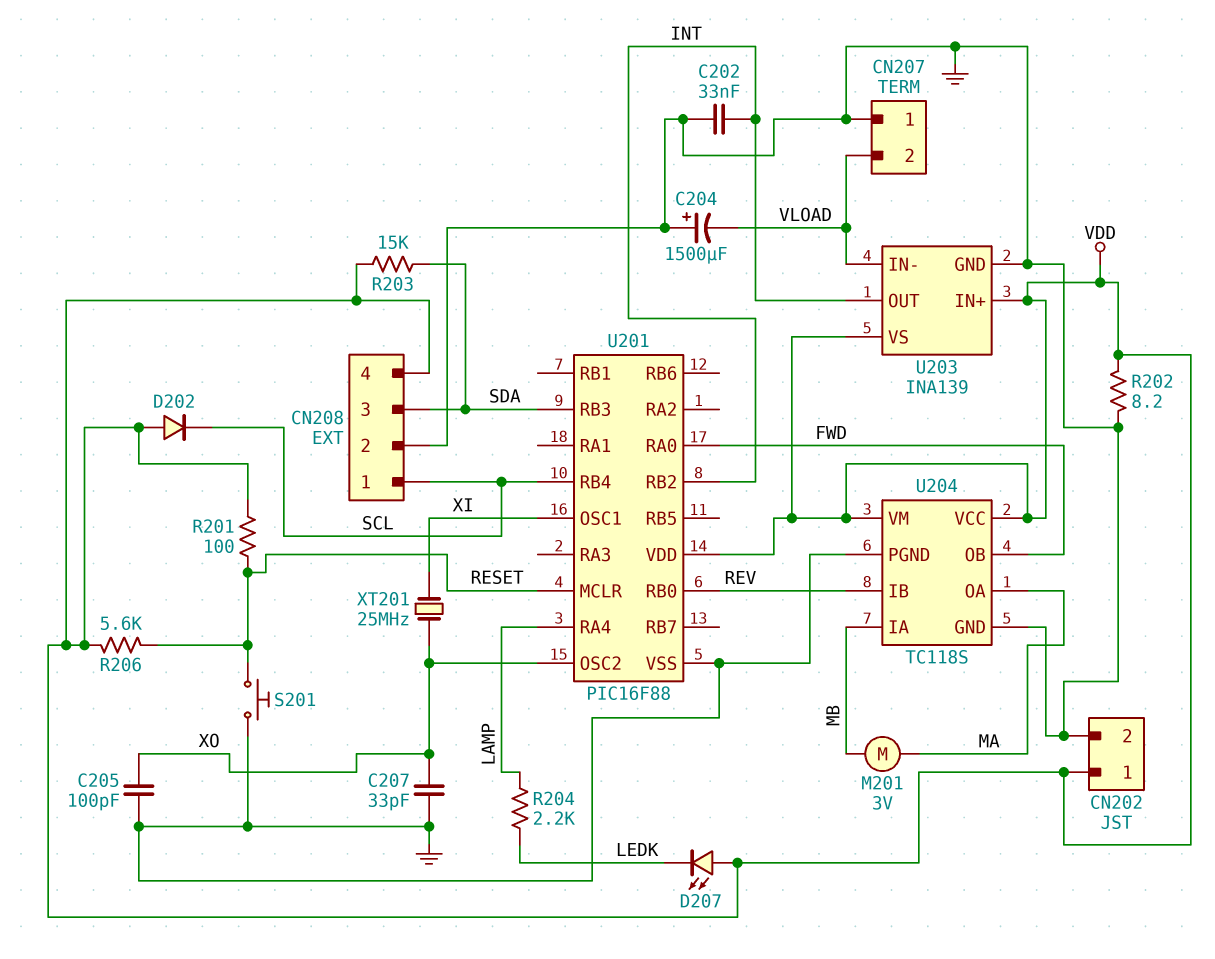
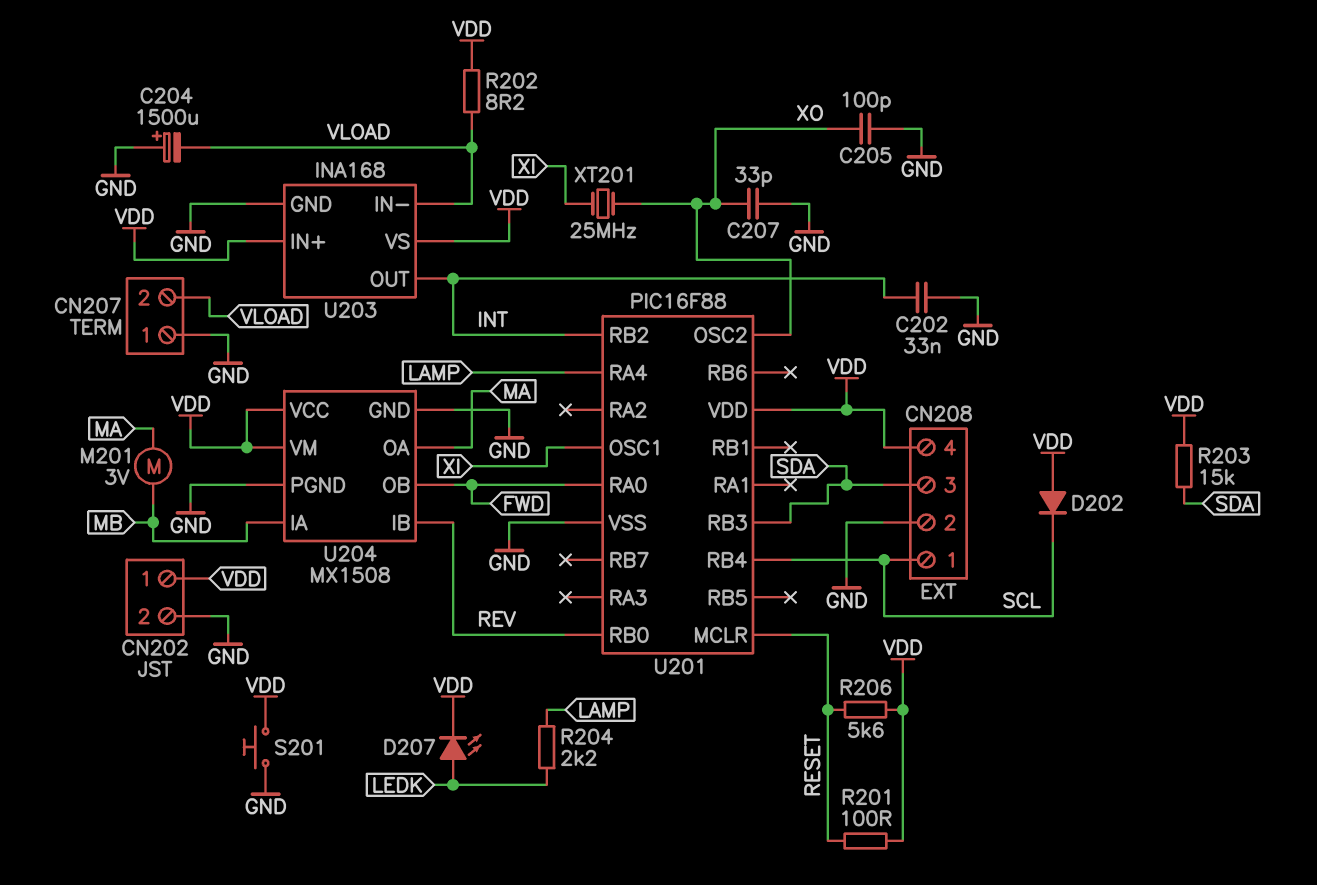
D207: LED (A VDD, K LEDK) -> LED (A LEDK, K VDD)
R202: 8.2 (GND, VDD) -> 8.2 (VDD, VLOAD)
S201: button (GND, RESET) -> button (GND, VDD)
U203: INA139 -> INA168
U204: TC118S -> MX1508

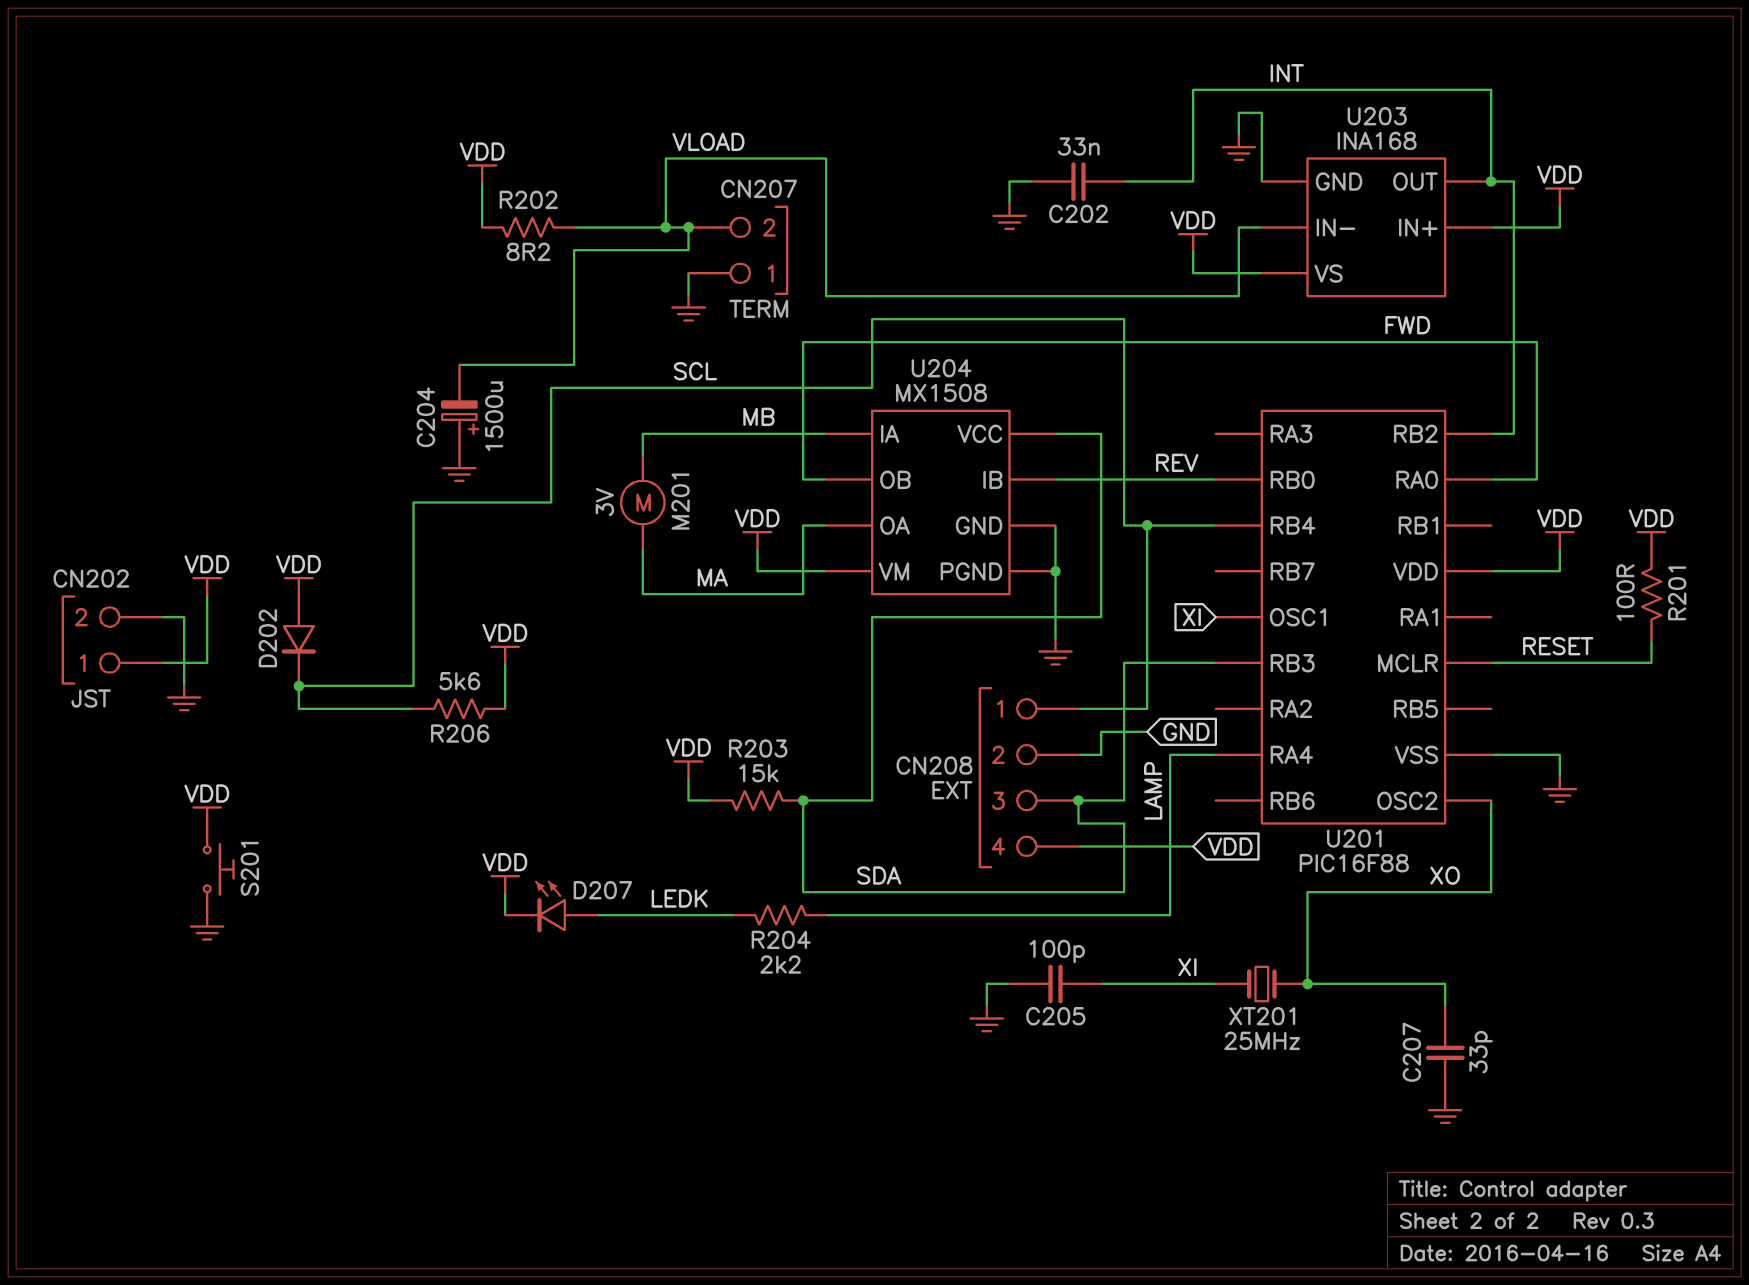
C205: 100pF (GND, XO) -> 100pF (GND, XI)
R206: 5.6k (RESET, VDD) -> 5.6k (SCL, VDD)
U204 pin VCC: VDD -> SDA

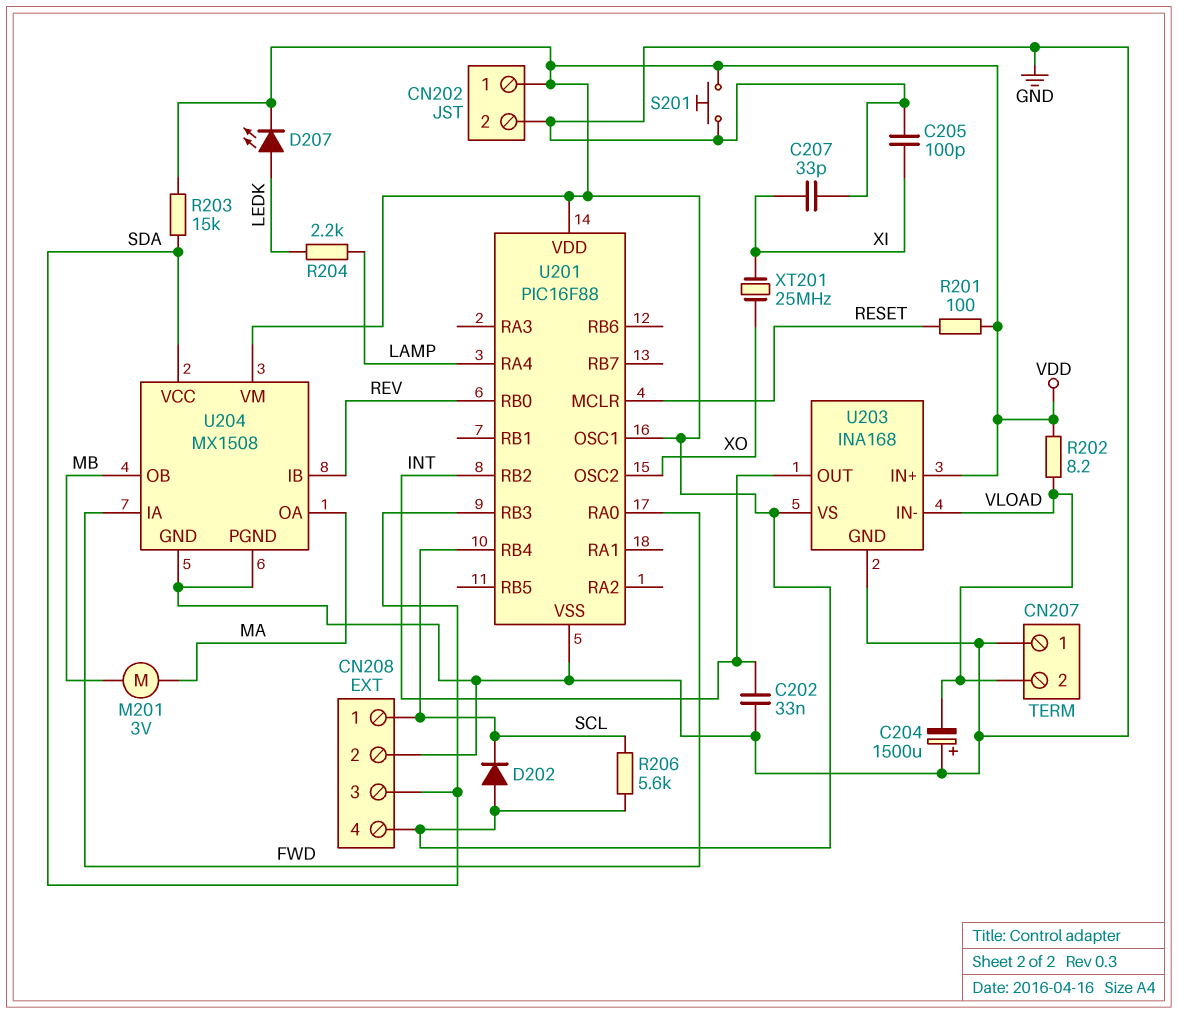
C207: 33pF (GND, XO) -> 33pF (GND, XI)
U201 pin OSC1: XI -> VDD
U204 pin IA: MB -> FWD
U204 pin OB: FWD -> MB

